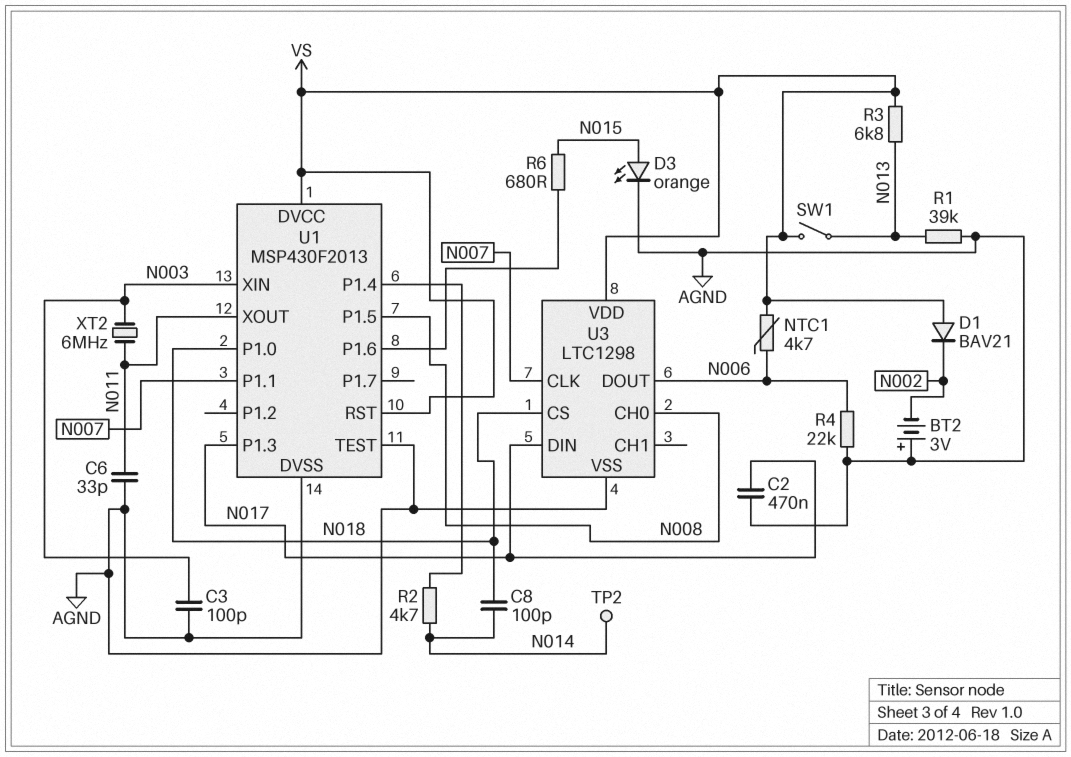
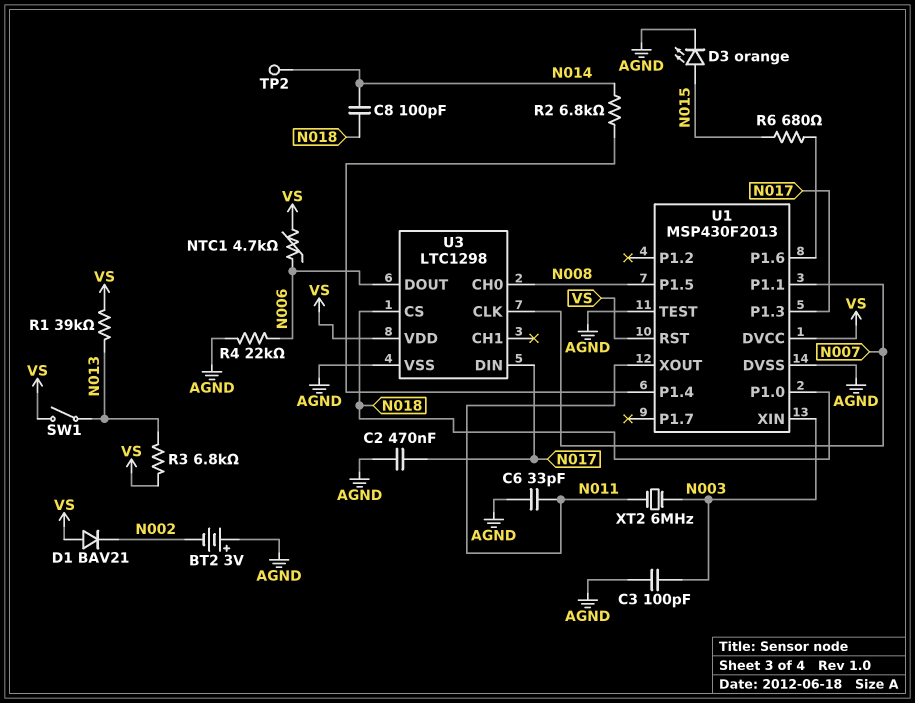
R1: 39k (AGND, N013) -> 39k (N013, VS)
R2: 4.7k (N014, U1/P1.4) -> 6.8k (N014, U1/P1.4)

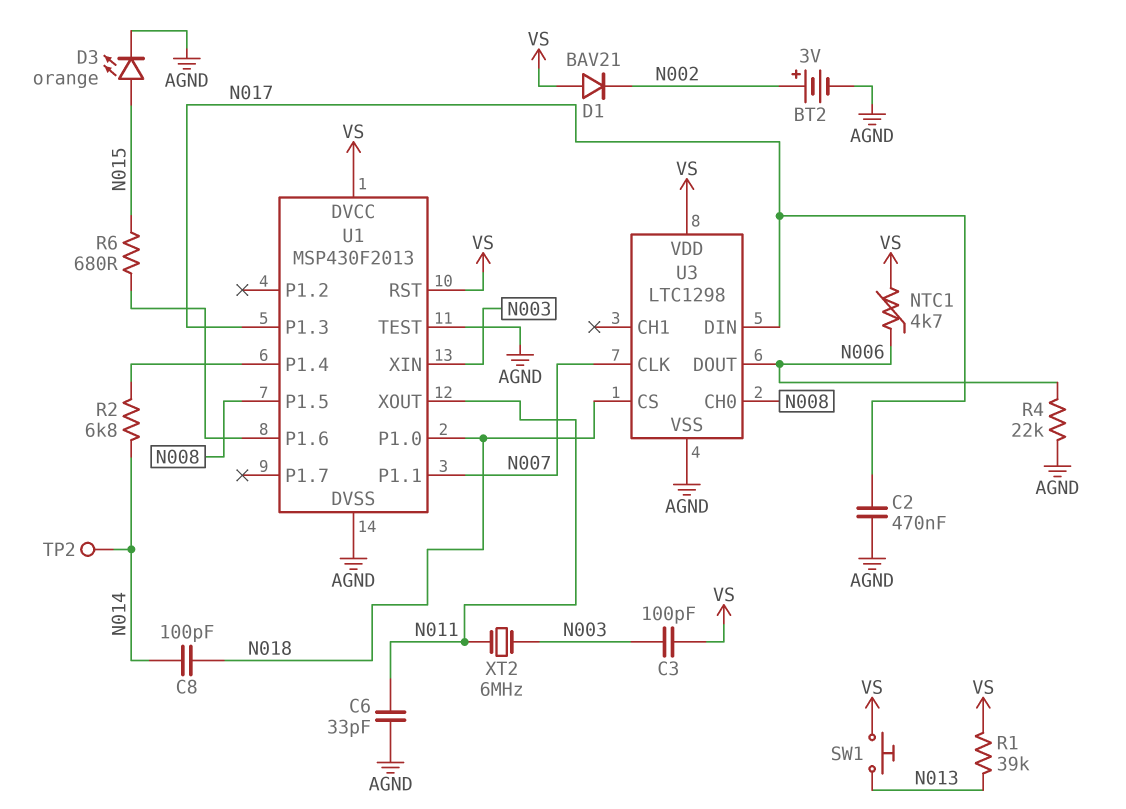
BT2: 3V (plus AGND, minus N002) -> 3V (plus N002, minus AGND)
C3: 100pF (AGND, N003) -> 100pF (N003, VS)
R3: 6.8k (N013, VS) -> none
SW1: switch (N013, VS) -> button (N013, VS)

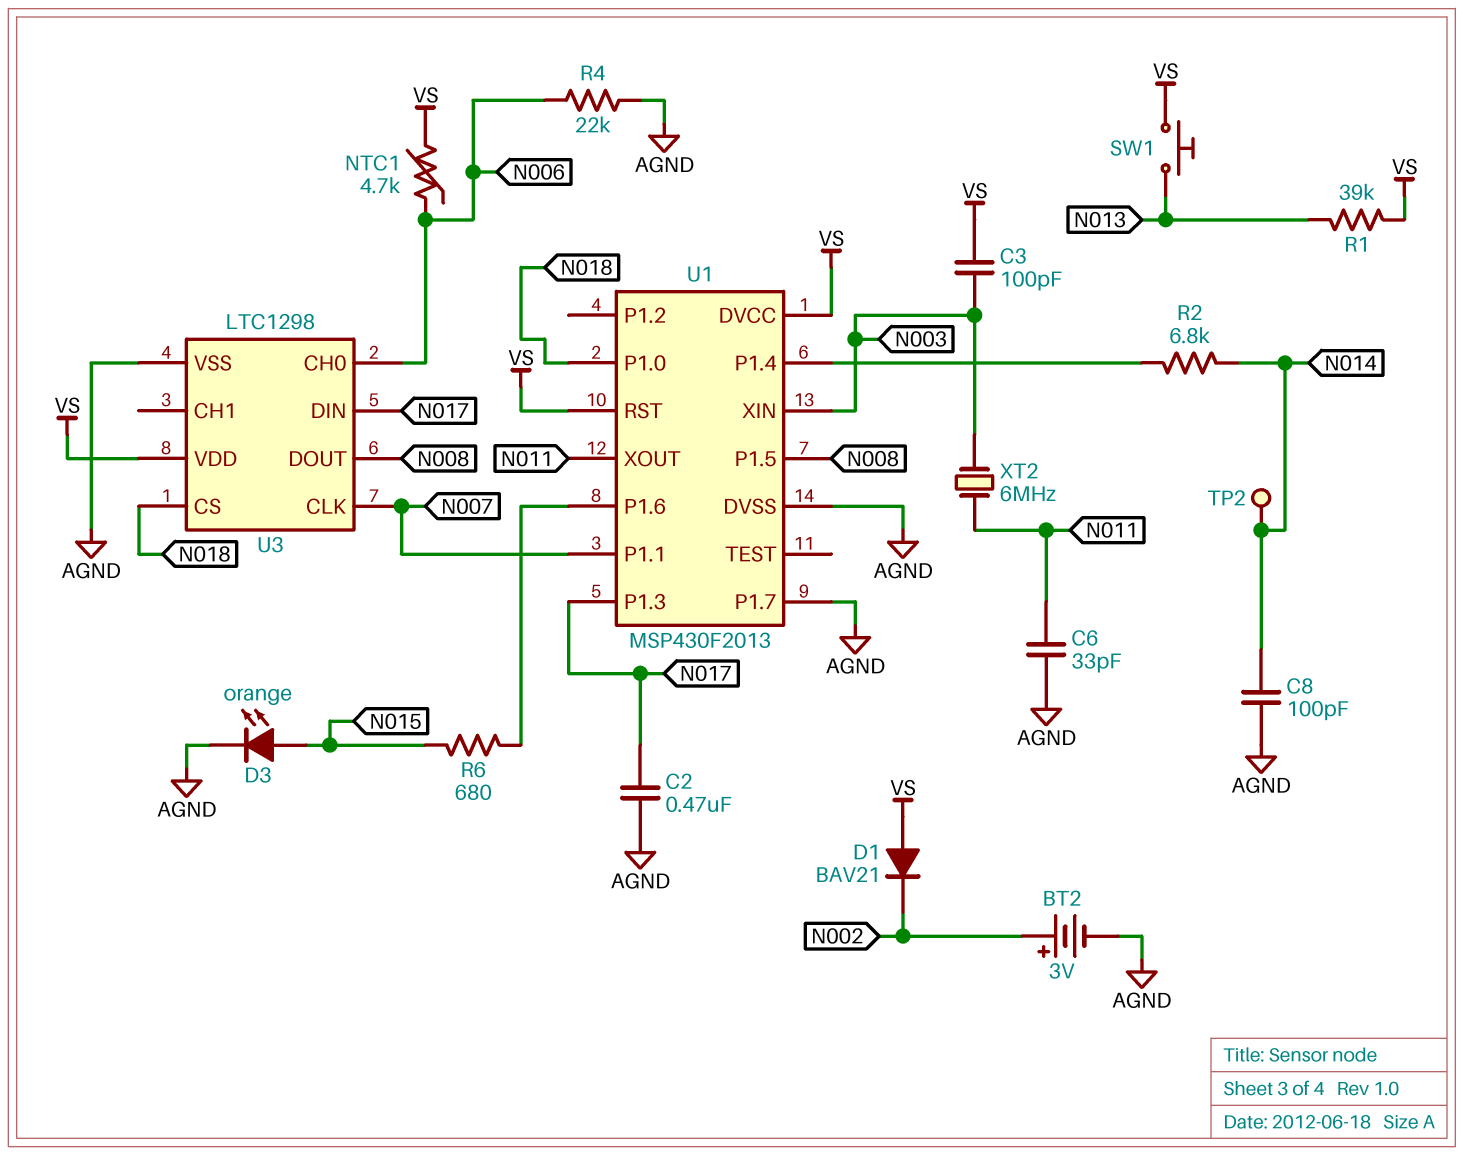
C8: 100pF (N014, N018) -> 100pF (AGND, N014)
U1 pin P1.7: none -> AGND
U1 pin TEST: AGND -> none
U3 pin CH0: N008 -> N006
U3 pin DOUT: N006 -> N008

